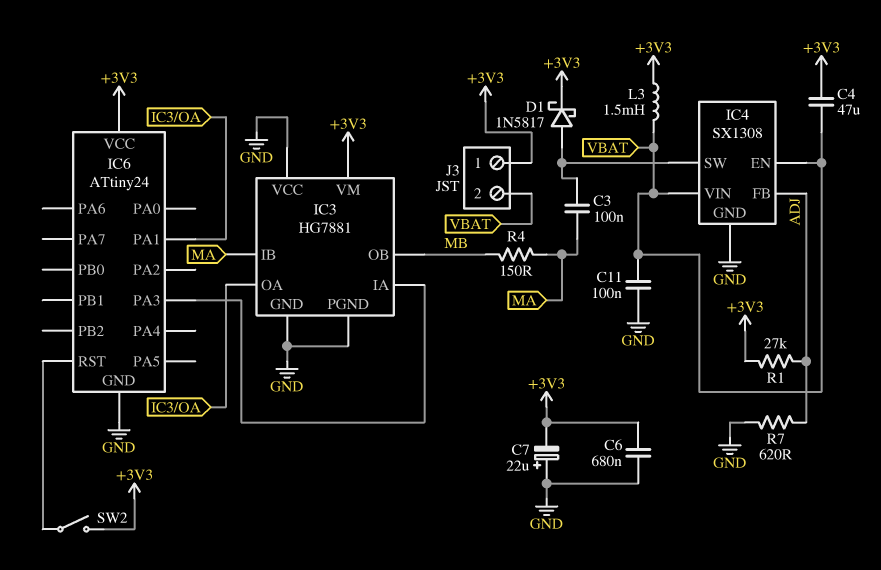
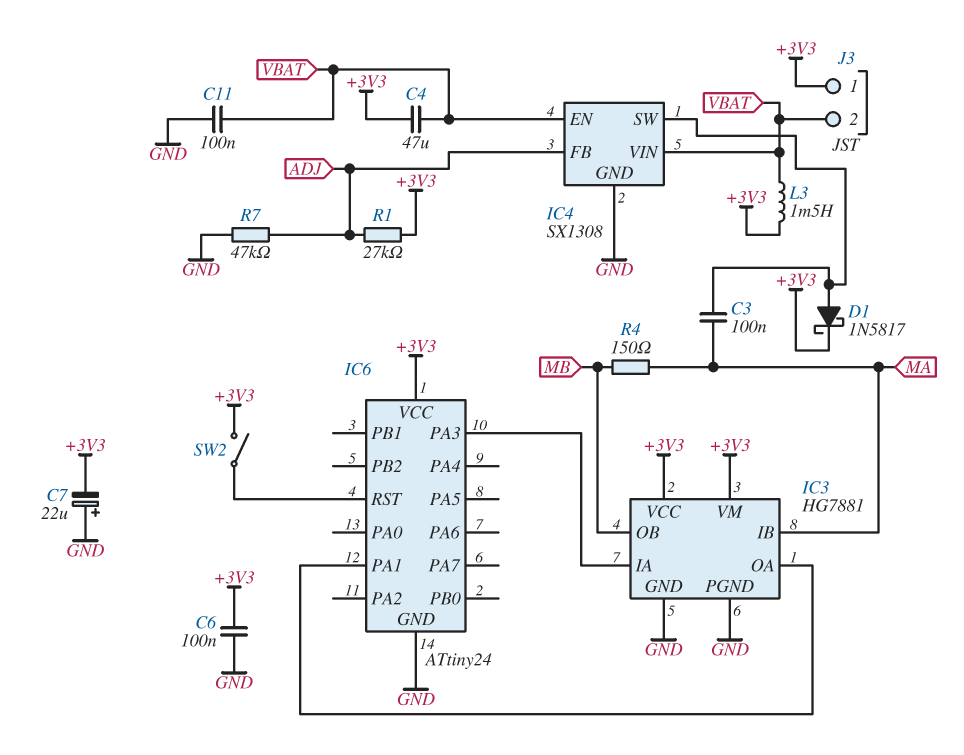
C6: 680nF (+3V3, GND) -> 100nF (+3V3, GND)
IC3 pin VCC: GND -> +3V3
R7: 620 (ADJ, GND) -> 47k (ADJ, GND)

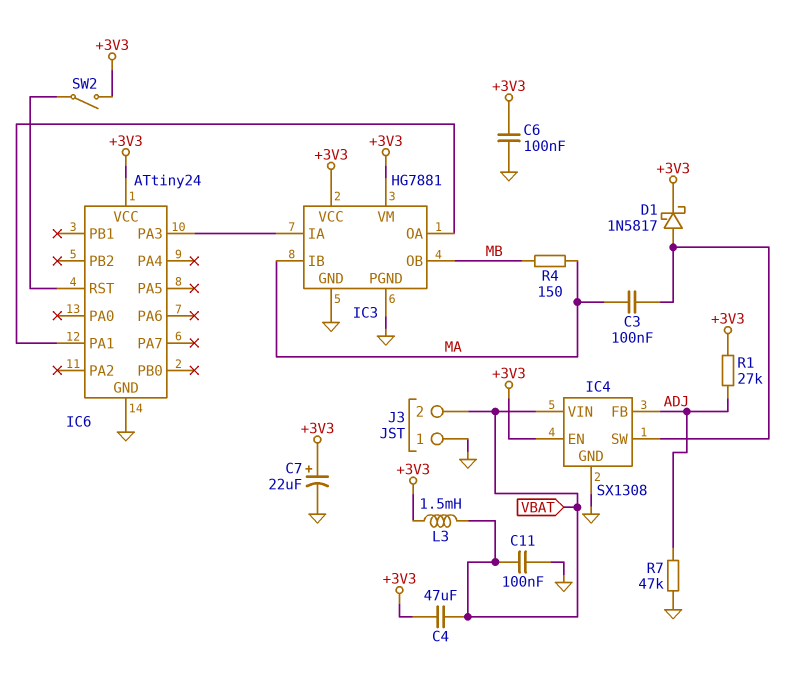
C7: 22uF (plus GND, minus +3V3) -> 22uF (plus +3V3, minus GND)
IC4 pin EN: VBAT -> +3V3
J3 pin 1: +3V3 -> GND

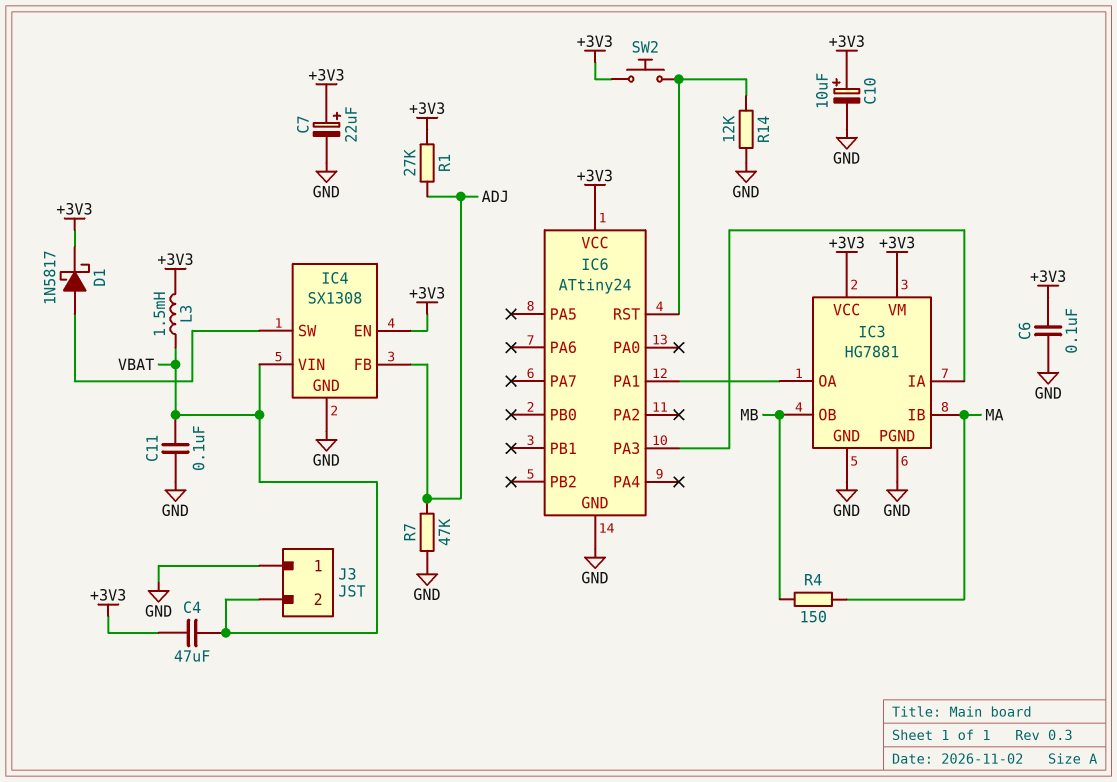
C3: 100nF (IC4/SW, MA) -> none
C10: none -> 10uF (plus +3V3, minus GND)
R14: none -> 12k (GND, IC6/RST)
SW2: switch (+3V3, IC6/RST) -> button (+3V3, IC6/RST)

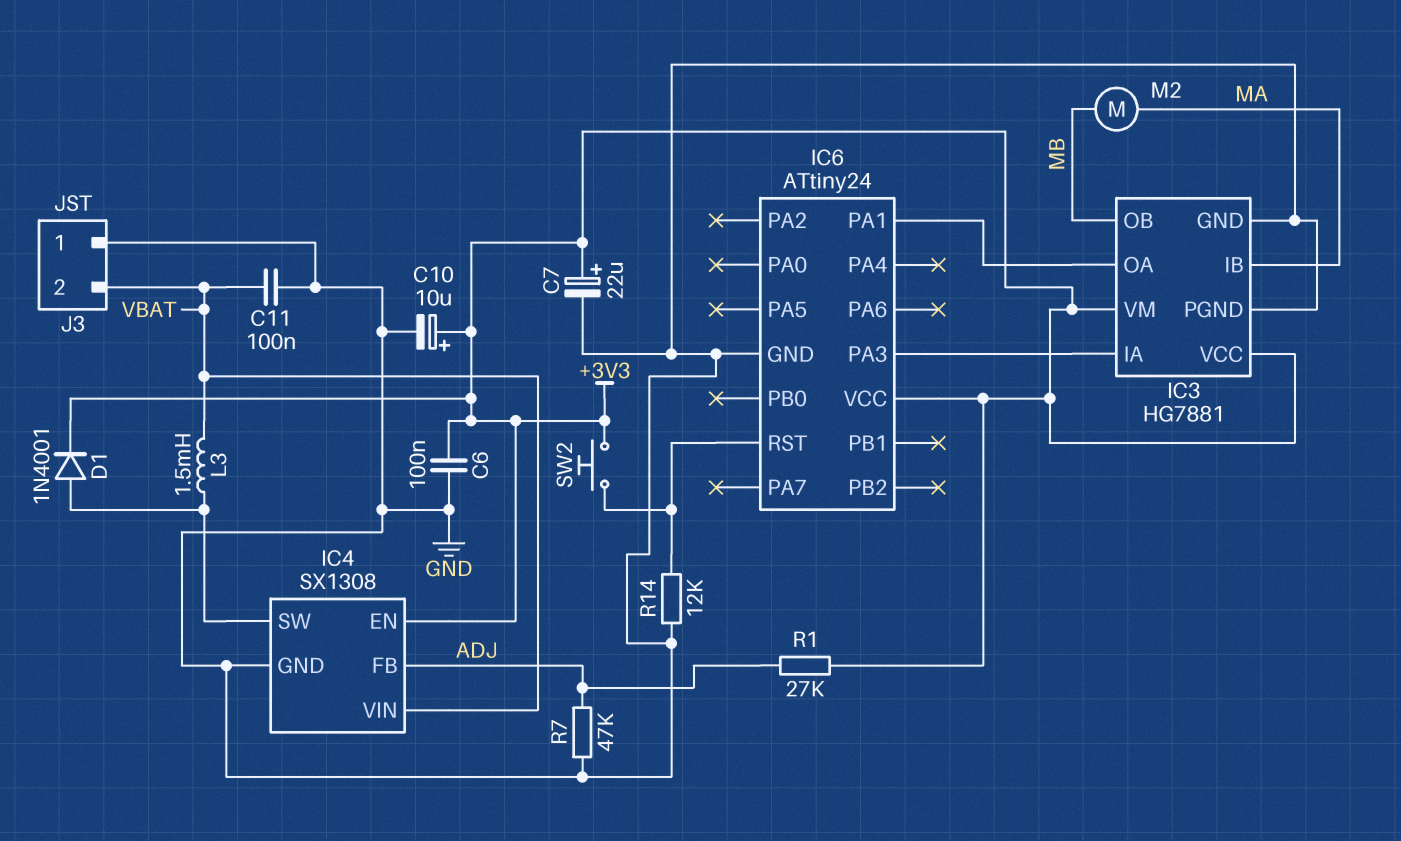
C4: 47uF (+3V3, VBAT) -> none
D1: schottky 1N5817 (A IC4/SW, K +3V3) -> diode 1N4001 (A IC4/SW, K +3V3)
L3: 1.5mH (+3V3, VBAT) -> 1.5mH (IC4/SW, VBAT)
M2: none -> motor (MA, MB)
R4: 150 (MA, MB) -> none

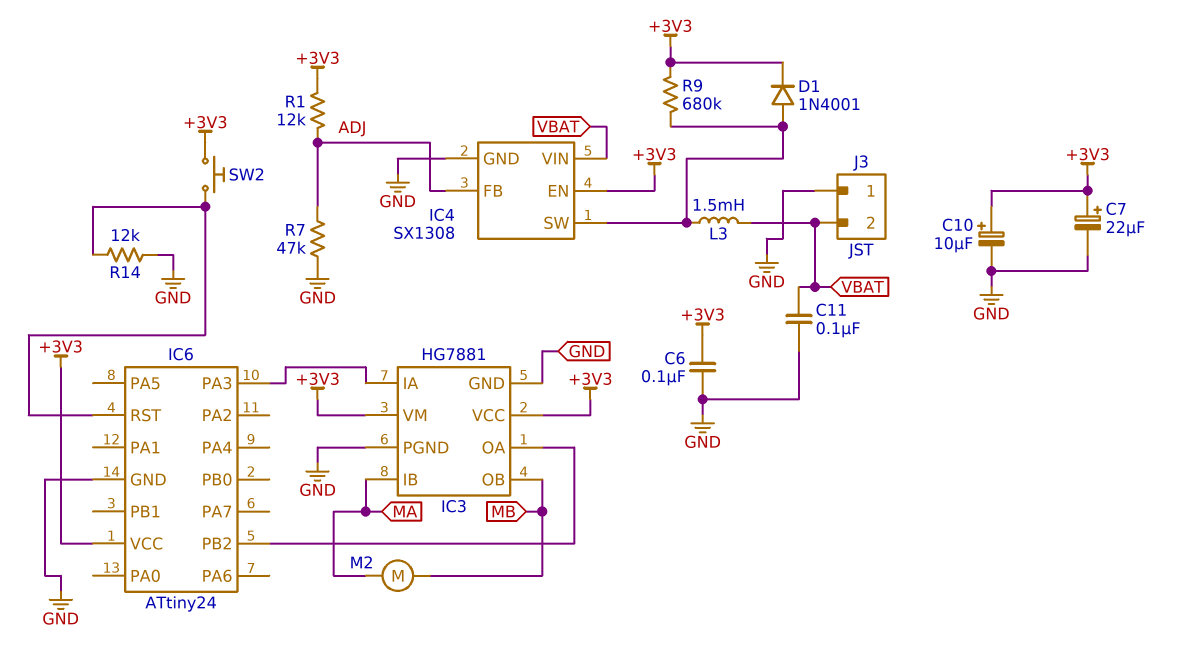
IC6 pin PA1: IC3/OA -> none
IC6 pin PB2: none -> IC3/OA
R1: 27k (+3V3, ADJ) -> 12k (+3V3, ADJ)
R9: none -> 680k (+3V3, IC4/SW)

